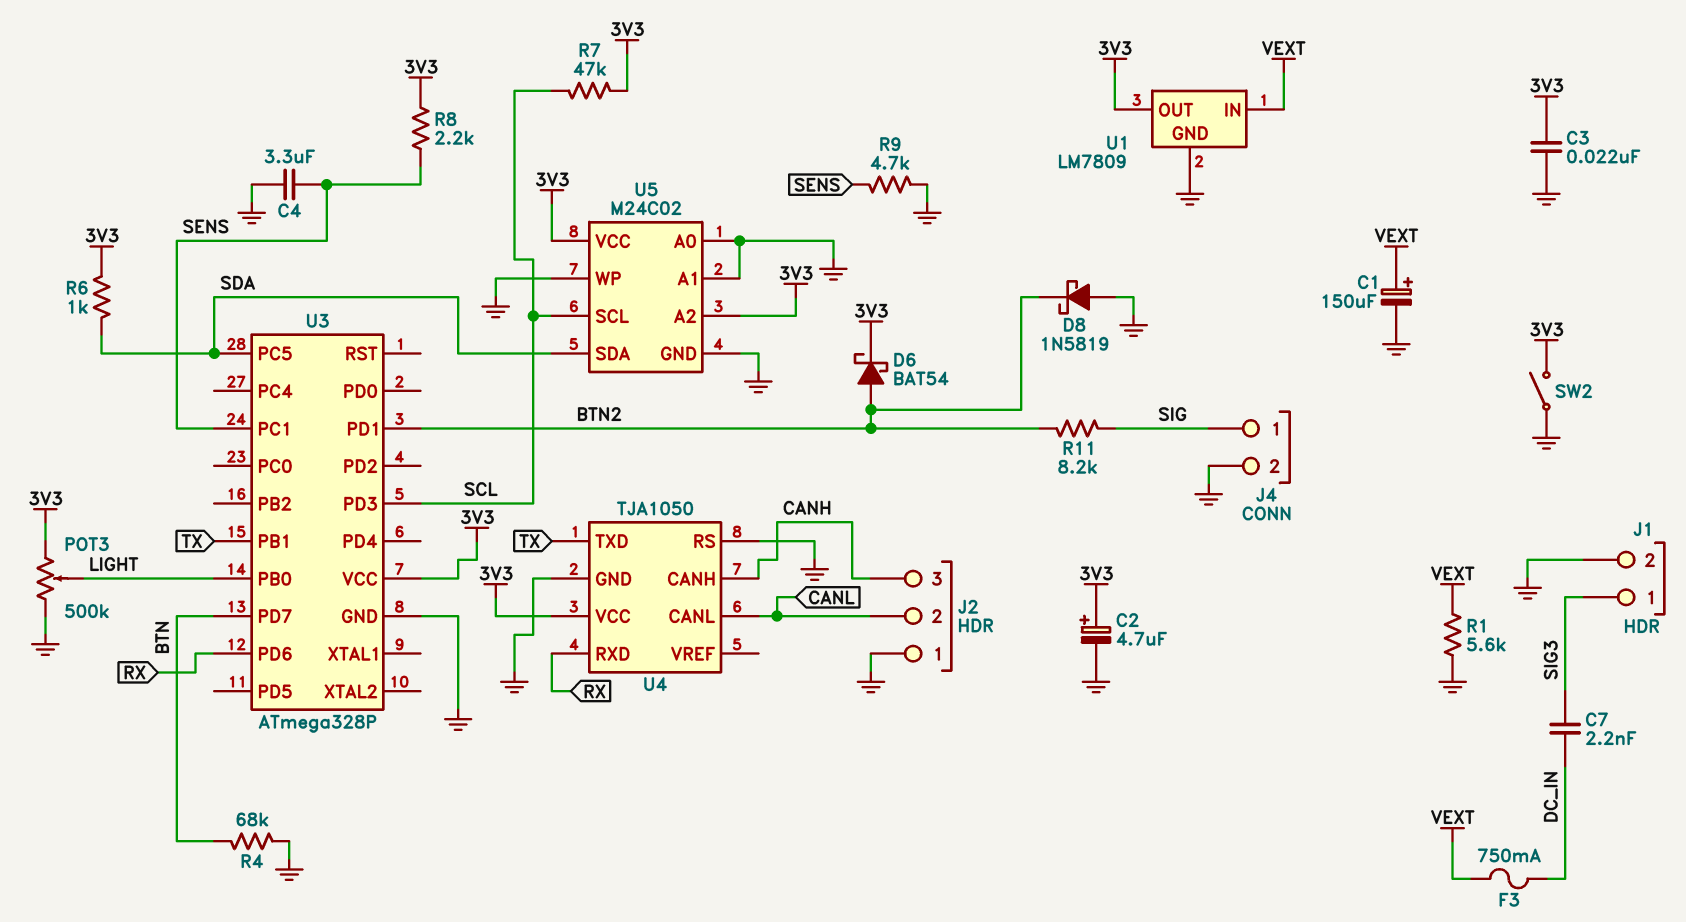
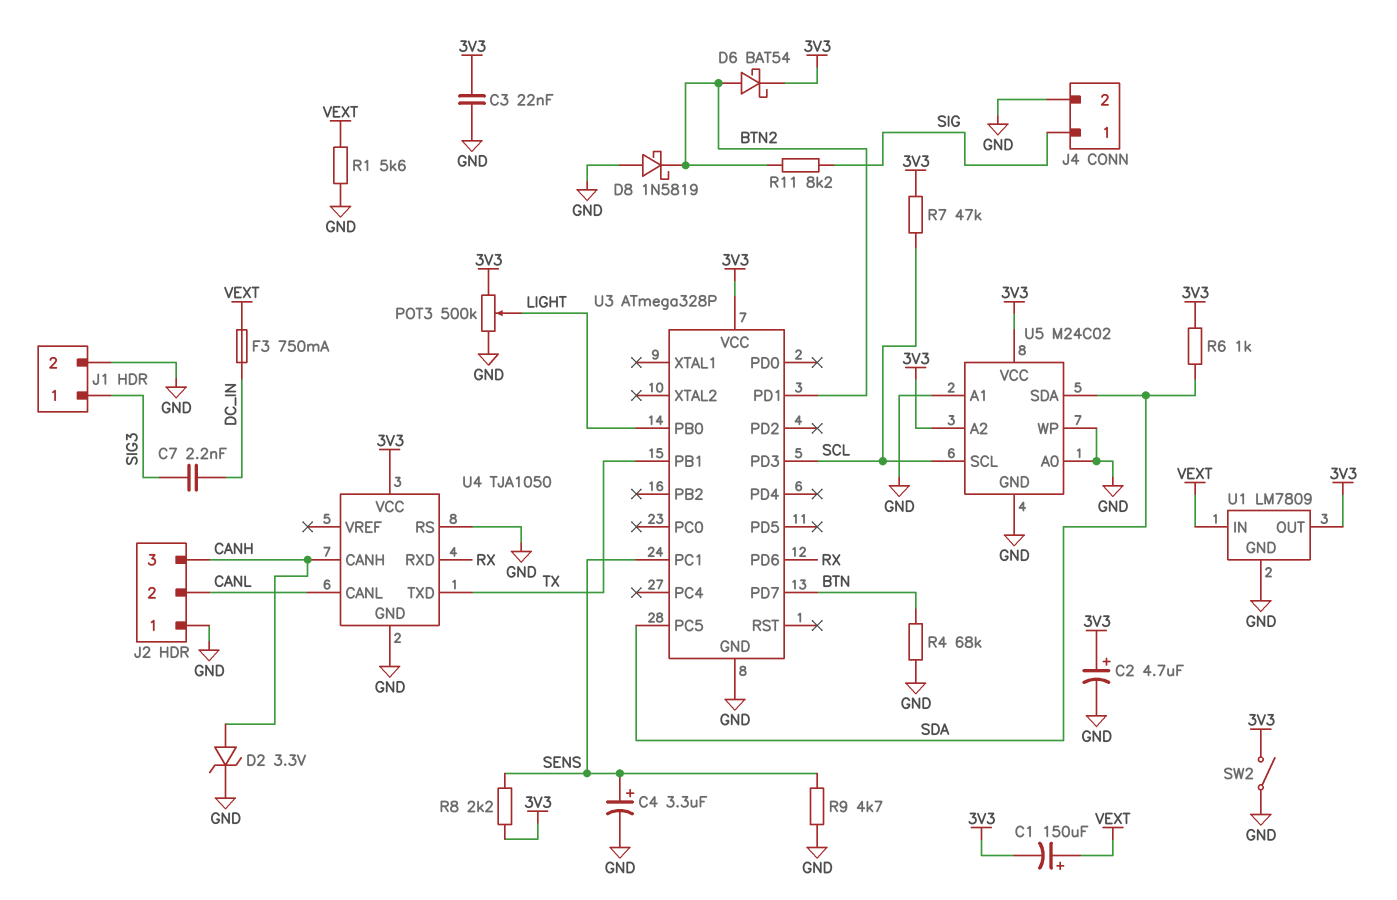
C1: 150uF (plus VEXT, minus GND) -> 150uF (plus VEXT, minus 3V3)
C4: 3.3uF (GND, SENS) -> 3.3uF (plus SENS, minus GND)
D2: none -> zener 3.3V (A CANH, K GND)

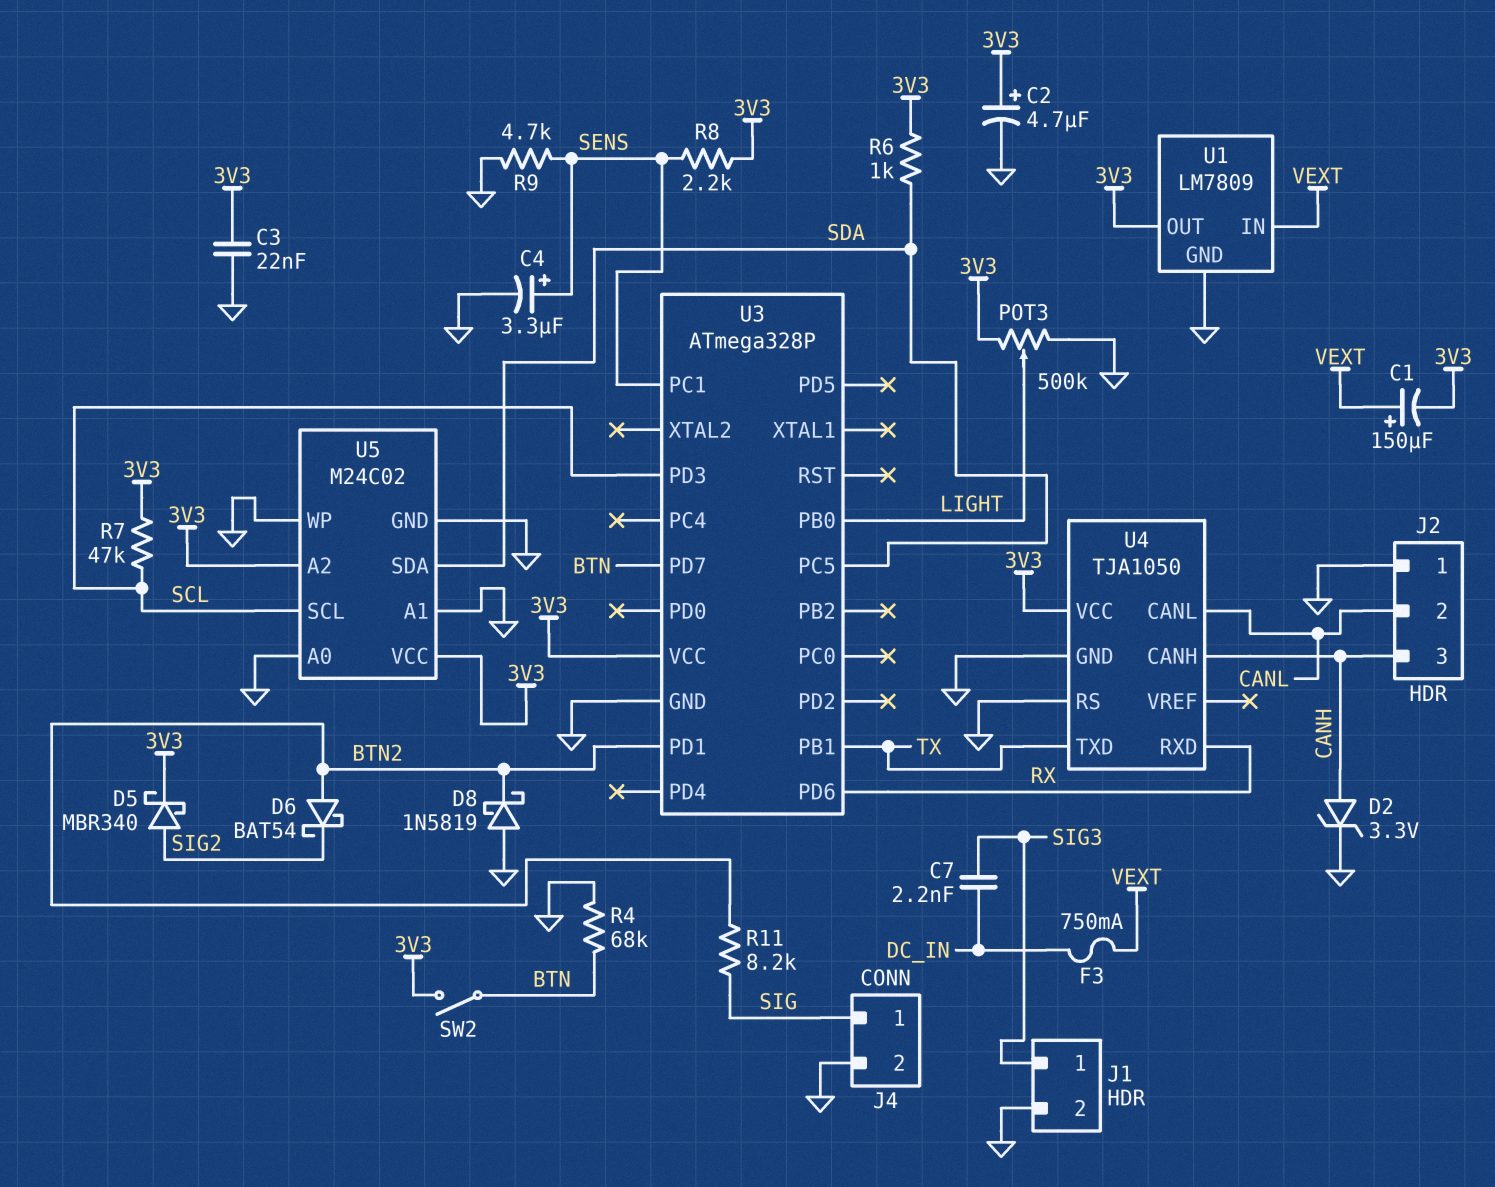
D5: none -> schottky MBR340 (A SIG2, K 3V3)
D6: schottky BAT54 (A BTN2, K 3V3) -> schottky BAT54 (A BTN2, K SIG2)
R1: 5.6k (GND, VEXT) -> none
SW2: switch (3V3, GND) -> switch (3V3, BTN)

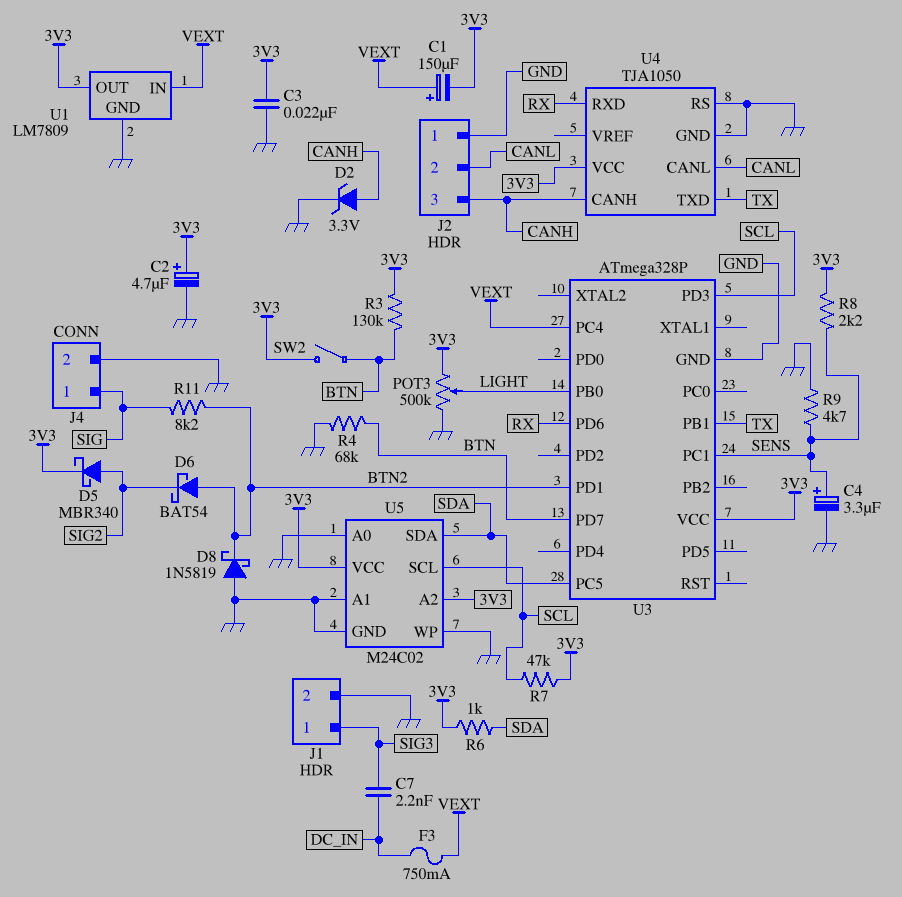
R3: none -> 130k (3V3, BTN)
U3 pin PC4: none -> VEXT

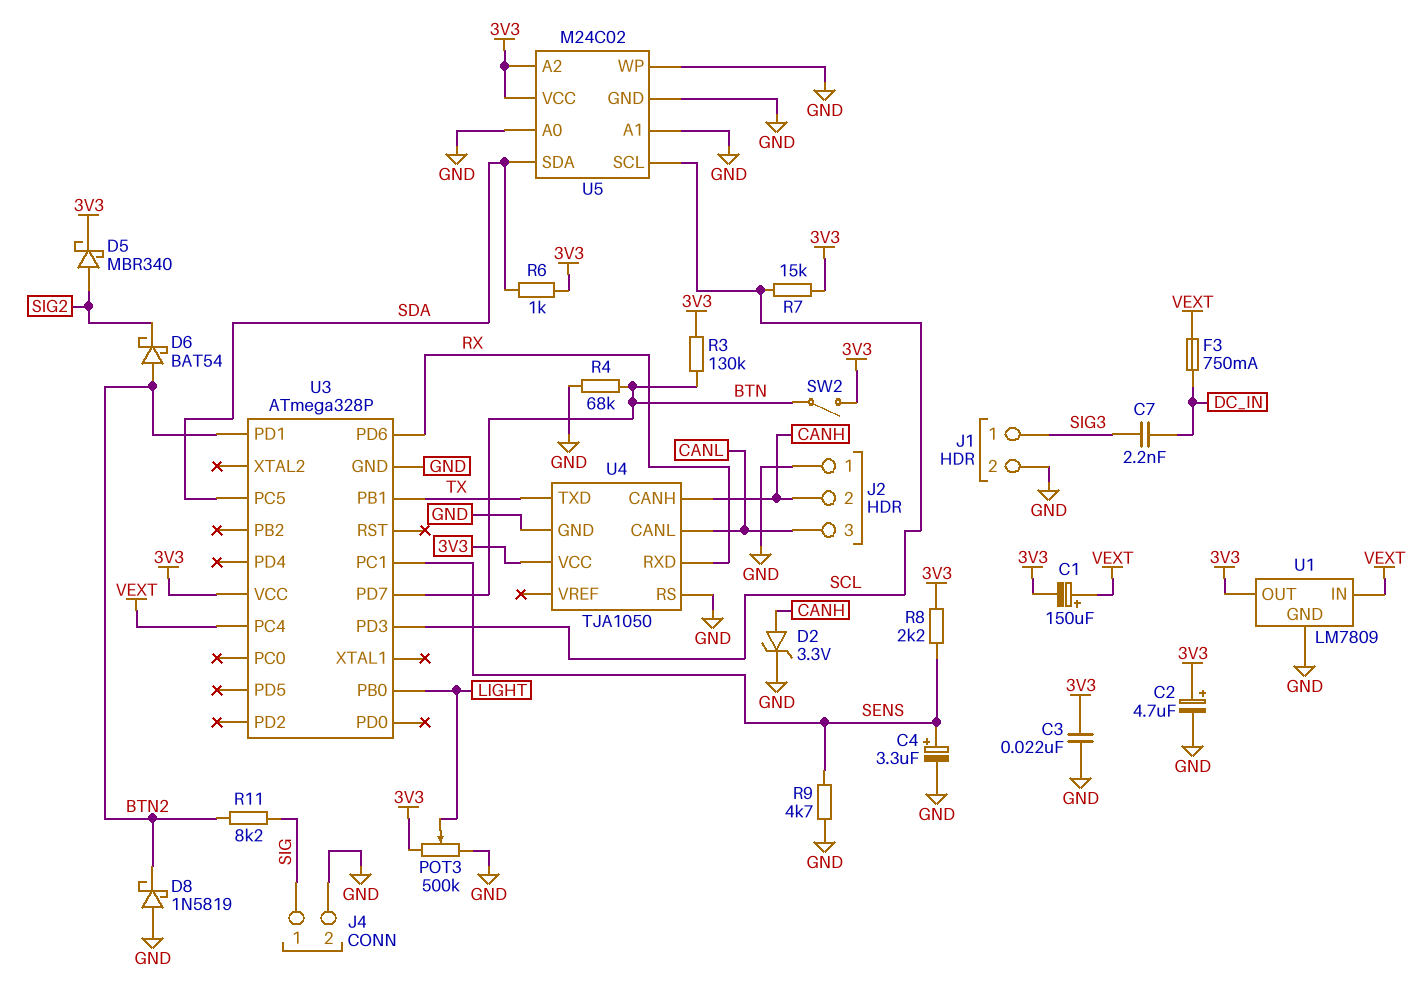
J2 pin 2: CANL -> CANH
J2 pin 3: CANH -> CANL
R7: 47k (3V3, SCL) -> 15k (3V3, SCL)

